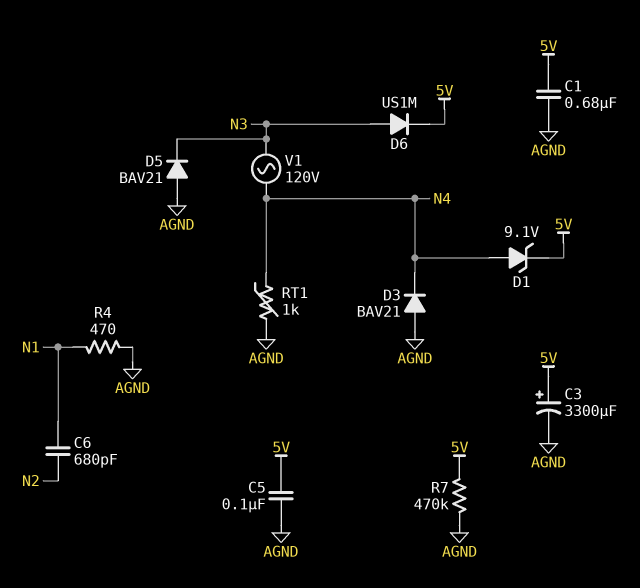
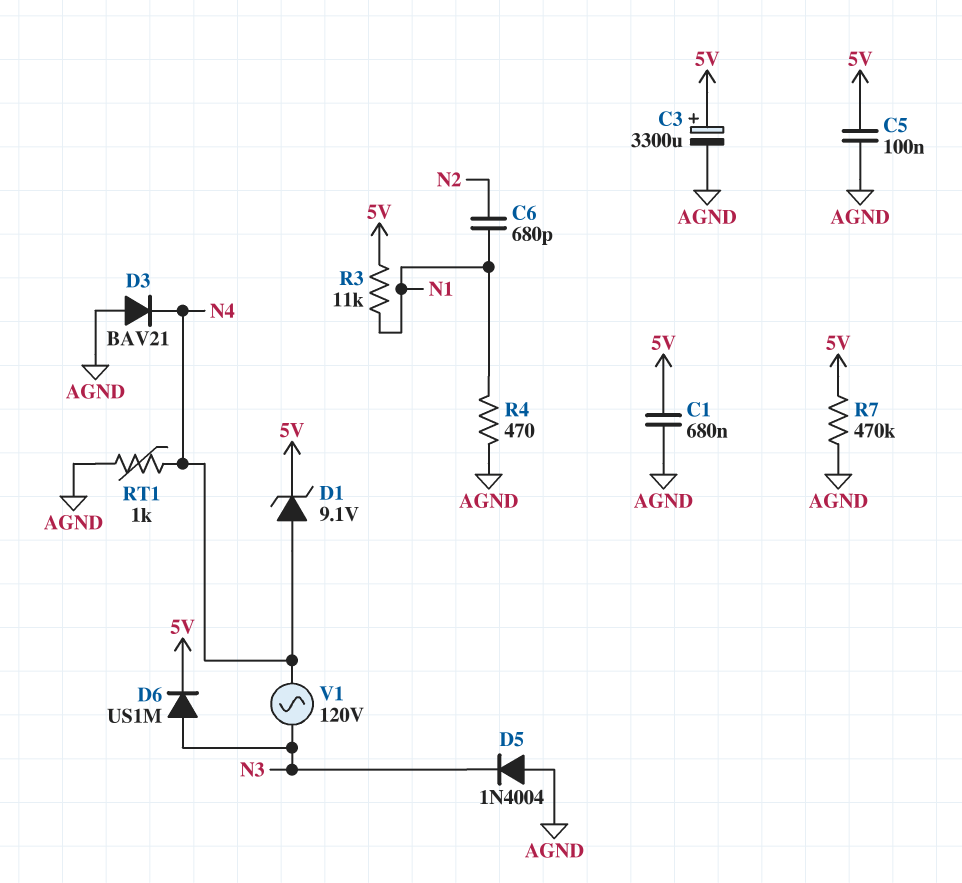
D5: diode BAV21 (A AGND, K N3) -> diode 1N4004 (A AGND, K N3)
R3: none -> 11k (5V, N1)

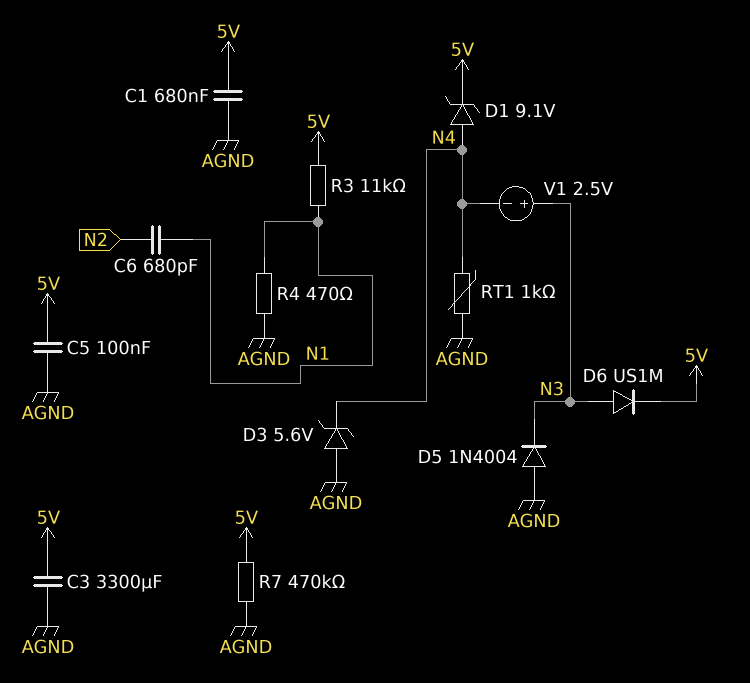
C3: 3300uF (plus 5V, minus AGND) -> 3300uF (5V, AGND)
D3: diode BAV21 (A AGND, K N4) -> zener 5.6V (A AGND, K N4)
V1: AC 120V (N3, N4) -> 2.5V (plus N3, minus N4)

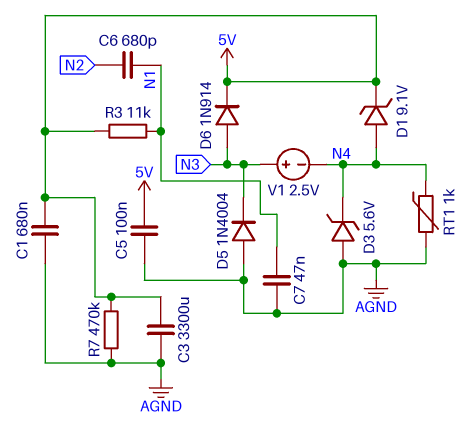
C7: none -> 47nF (AGND, N1)
D6: diode US1M (A N3, K 5V) -> diode 1N914 (A N3, K 5V)
R4: 470 (AGND, N1) -> none

